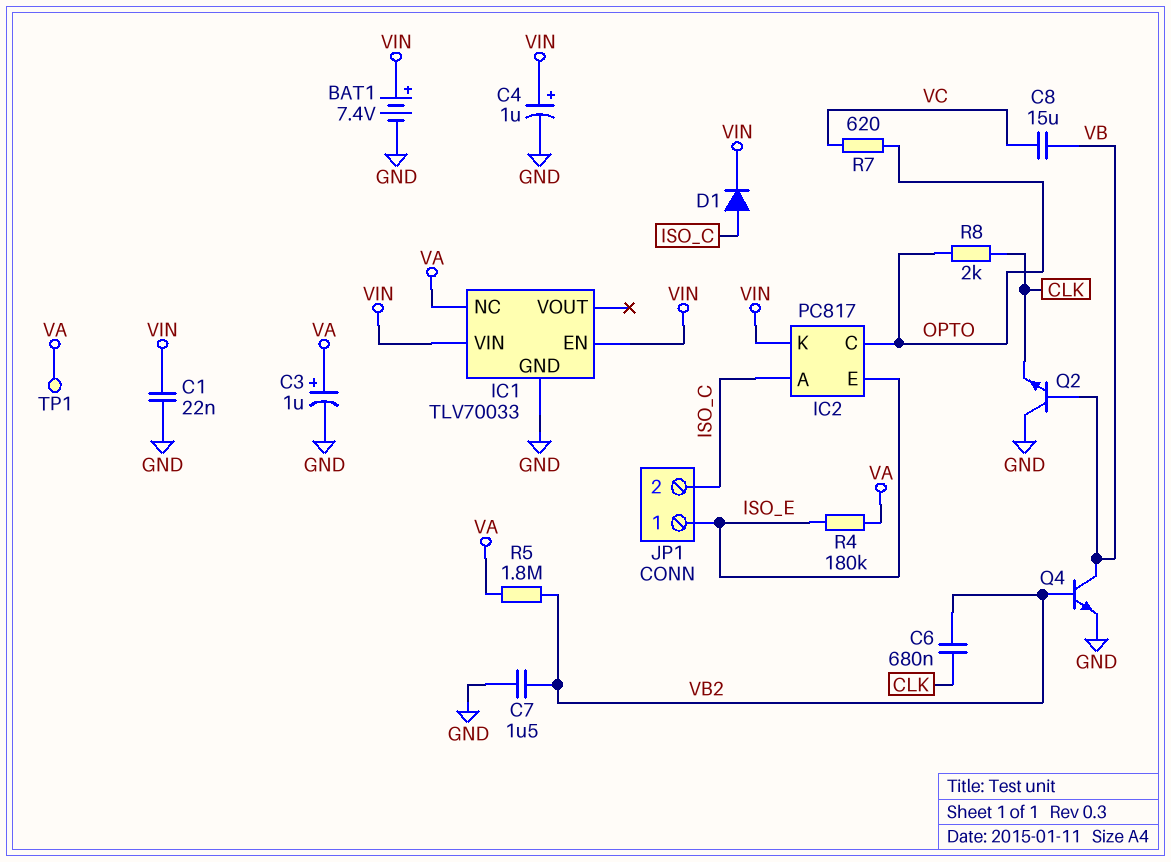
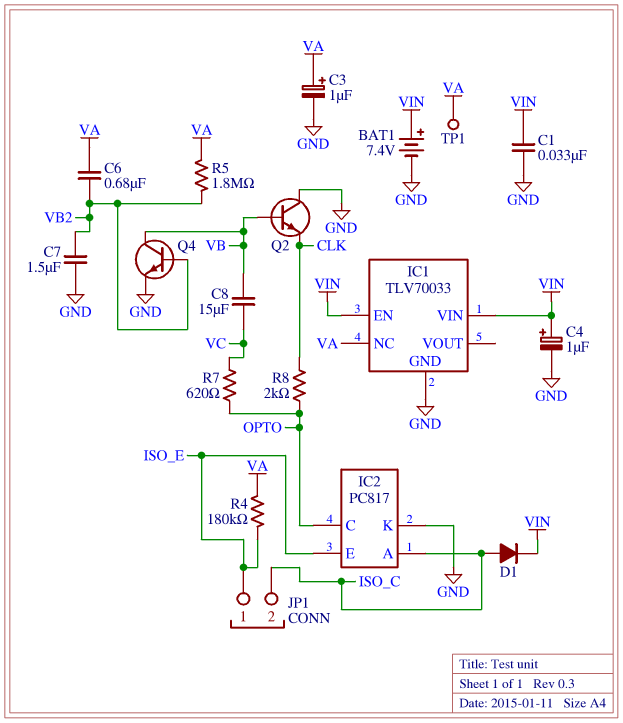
C1: 22nF (GND, VIN) -> 33nF (GND, VIN)
C6: 680nF (CLK, VB2) -> 680nF (VA, VB2)
IC2 pin K: VIN -> GND

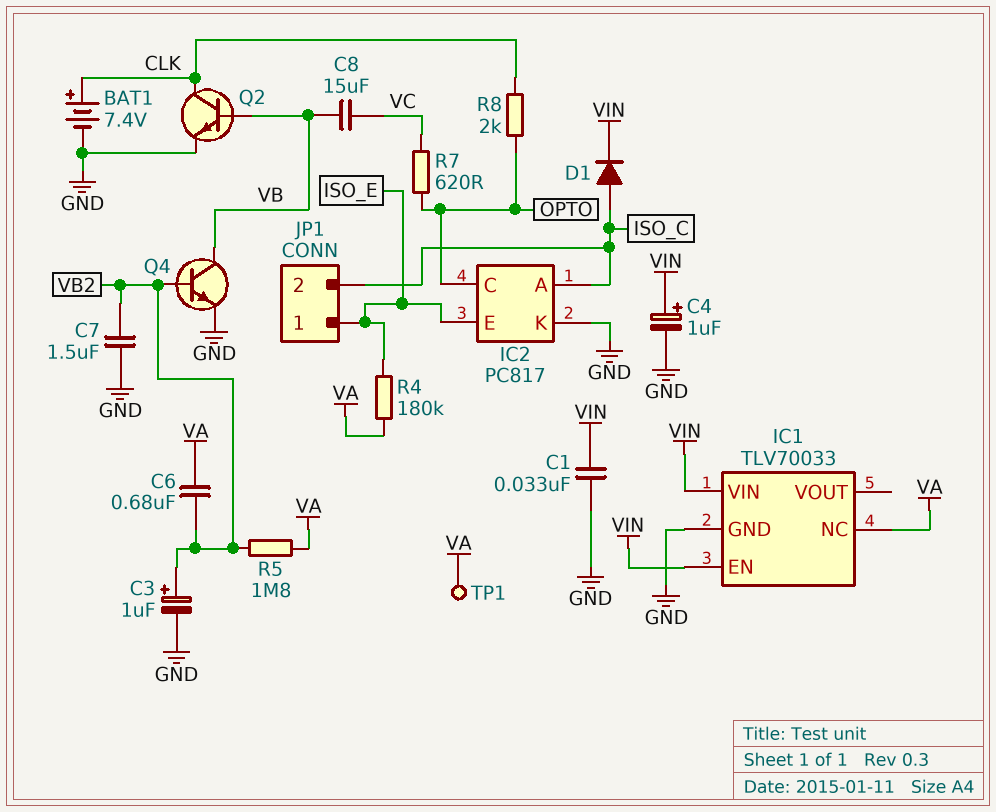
BAT1: 7.4V (plus VIN, minus GND) -> 7.4V (plus CLK, minus GND)
C3: 1uF (plus VA, minus GND) -> 1uF (plus VB2, minus GND)
Q2: NPN (B VB, C GND, E CLK) -> NPN (B VB, C CLK, E GND)

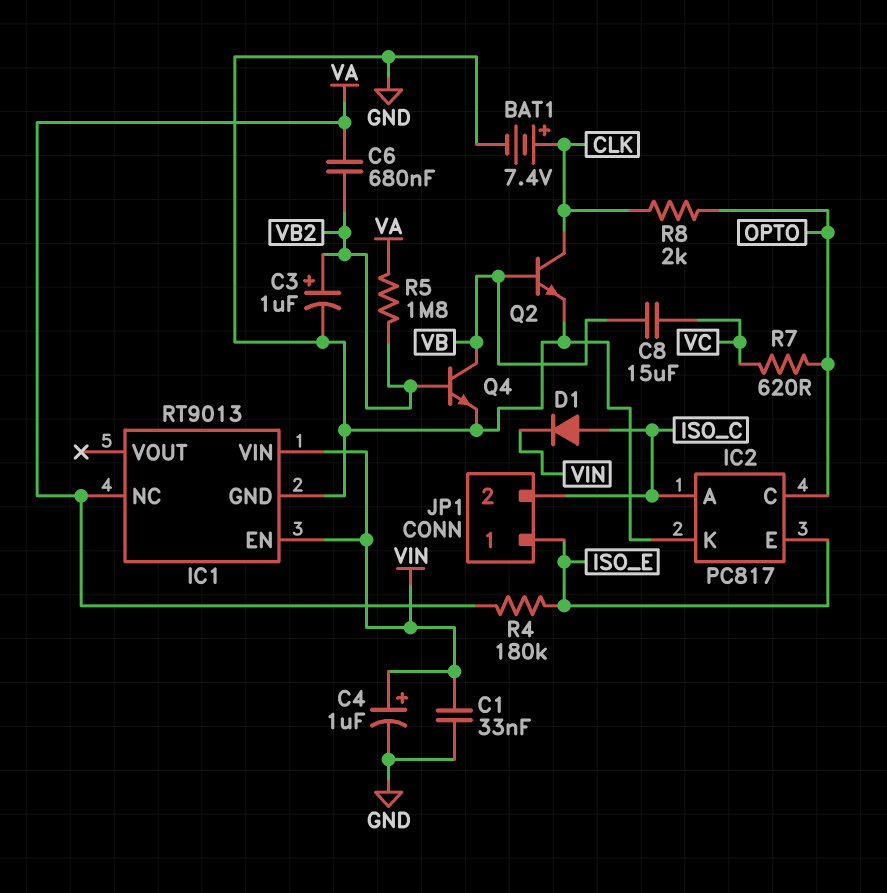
C7: 1.5uF (GND, VB2) -> none
IC1: TLV70033 -> RT9013
TP1: test point (VA) -> none

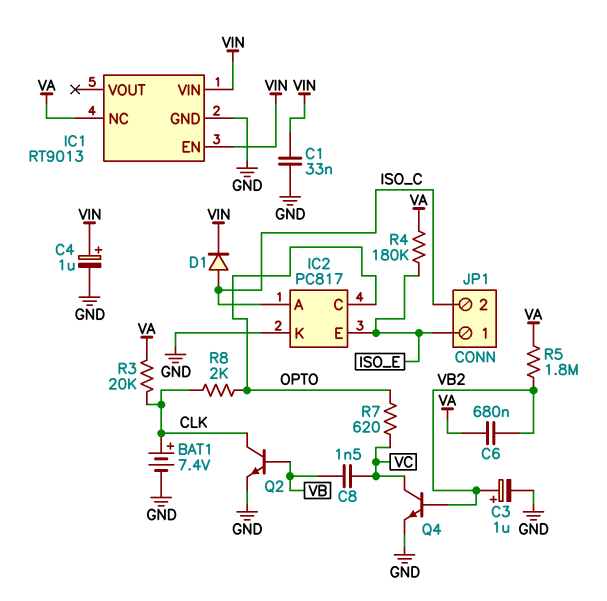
C8: 15uF (VB, VC) -> 1.5nF (VB, VC)
Q4: NPN (B VB2, C VB, E GND) -> NPN (B VB2, C VC, E GND)
R3: none -> 20k (CLK, VA)

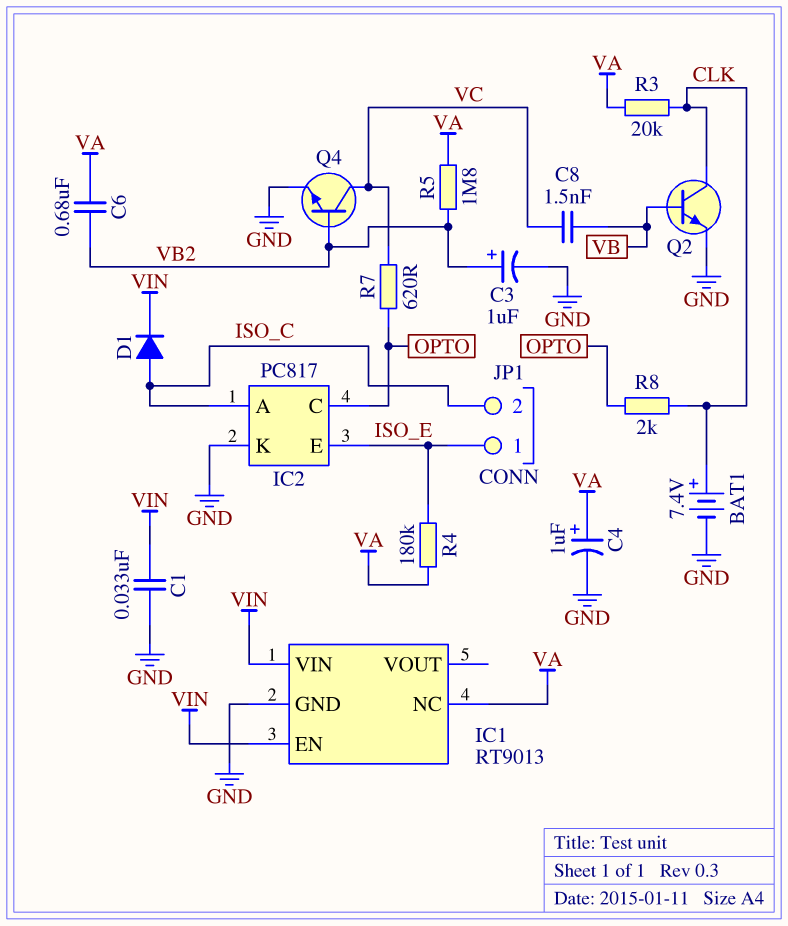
C4: 1uF (plus VIN, minus GND) -> 1uF (plus VA, minus GND)

